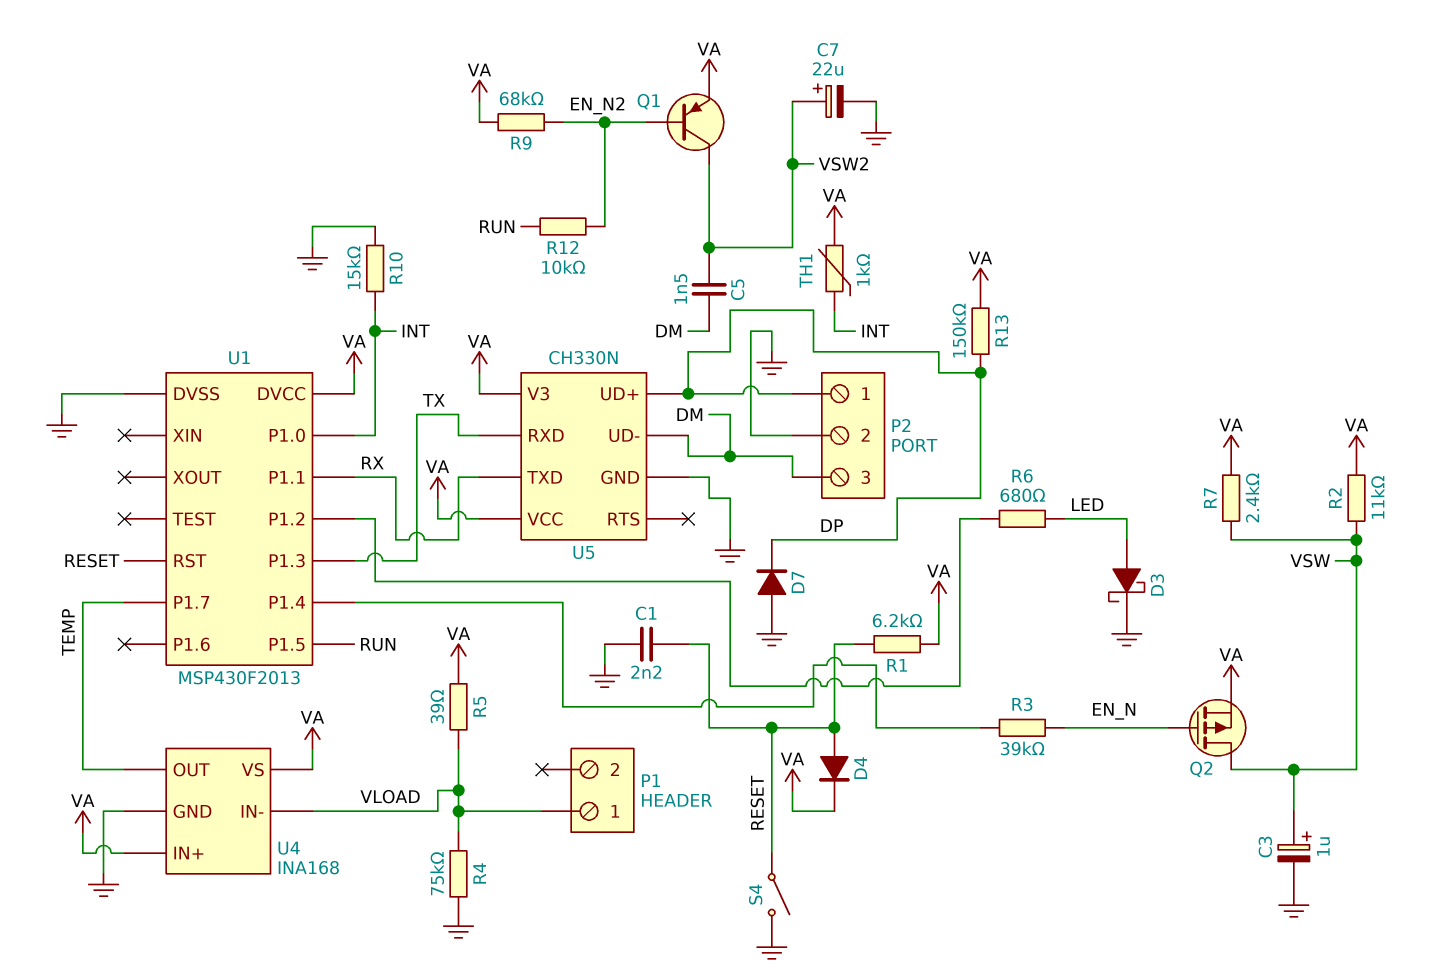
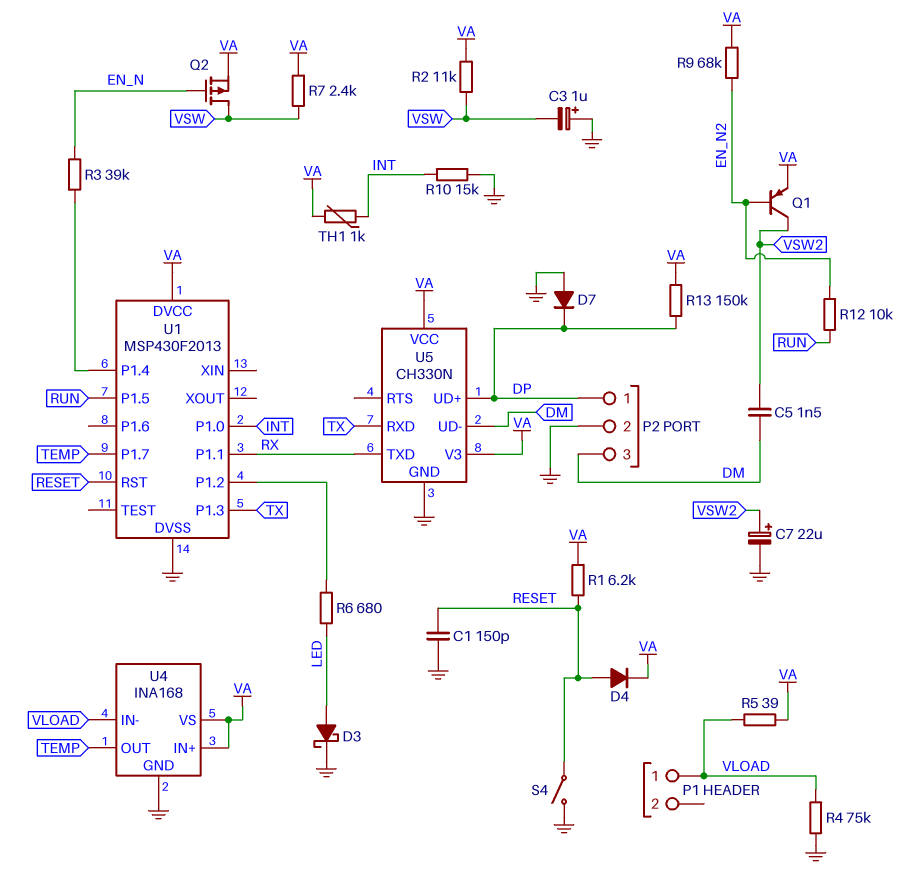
C1: 2.2nF (GND, RESET) -> 150pF (GND, RESET)
C3: 1uF (plus VSW, minus GND) -> 1uF (plus GND, minus VSW)

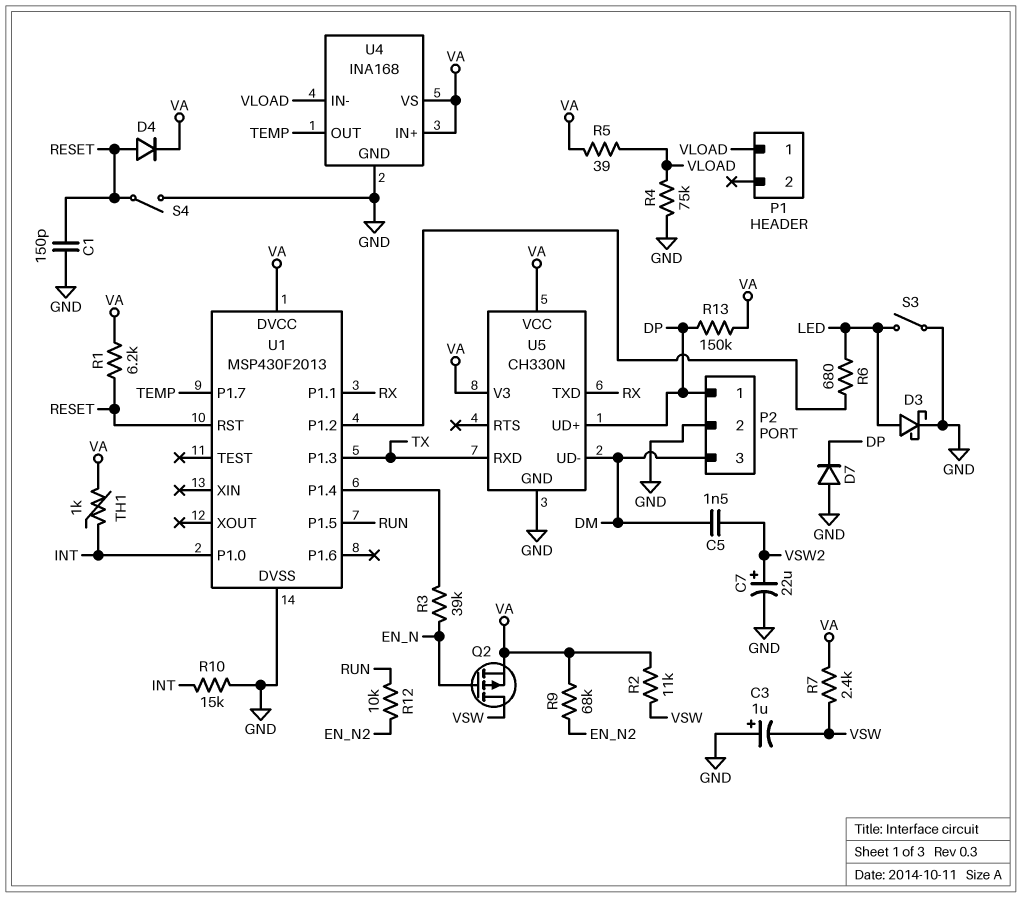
Q1: PNP (B EN_N2, C VSW2, E VA) -> none
S3: none -> switch (GND, LED)

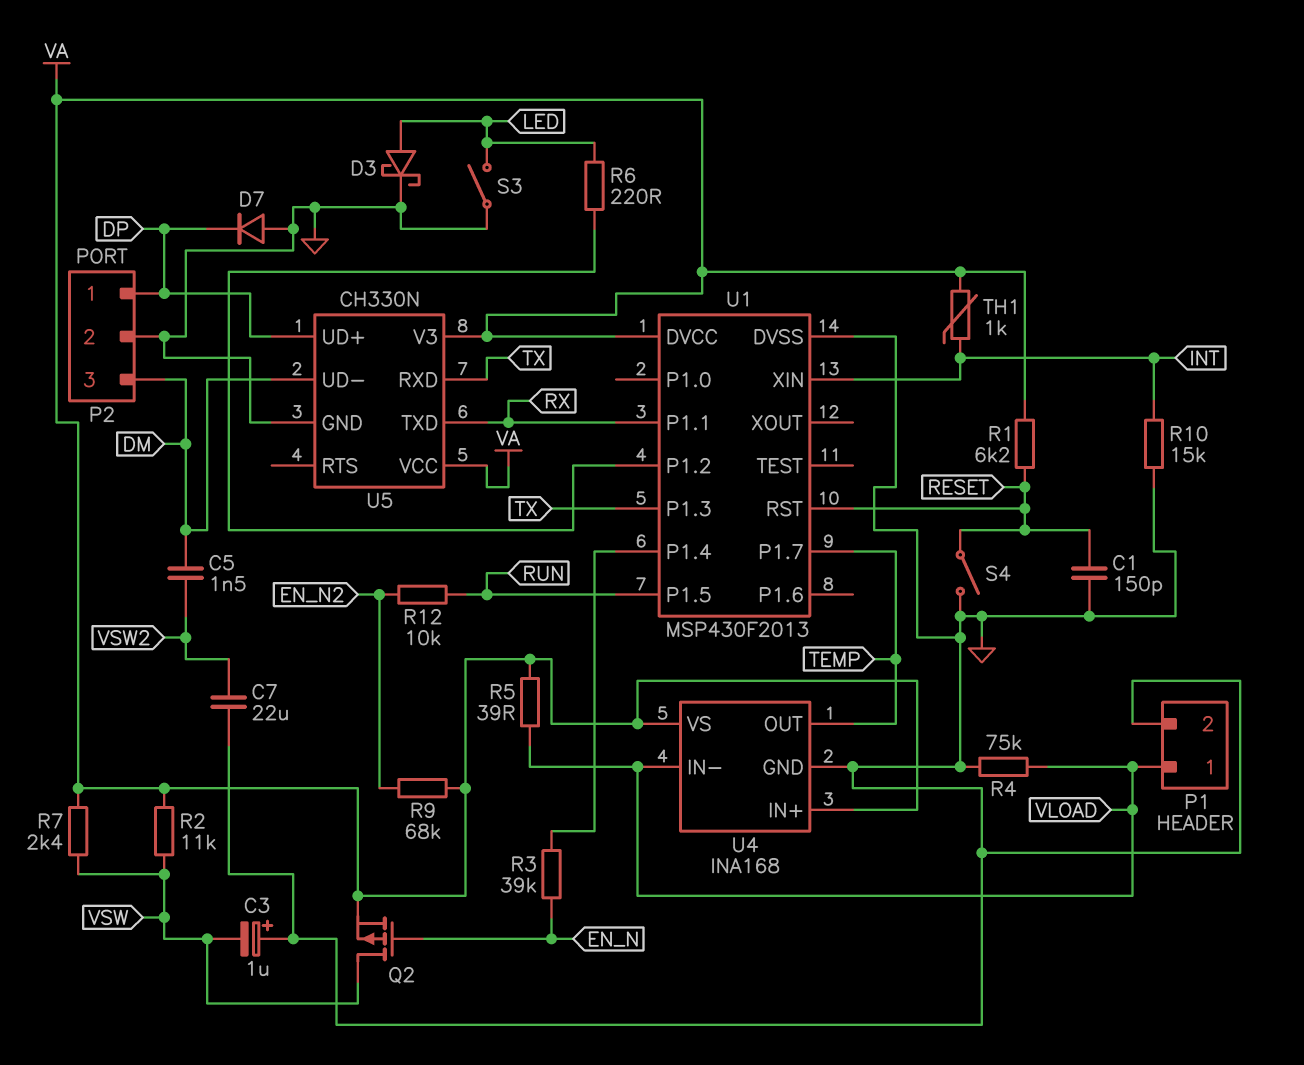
C7: 22uF (plus VSW2, minus GND) -> 22uF (GND, VSW2)
D4: diode (A RESET, K VA) -> none
P1 pin 2: none -> GND
R6: 680 (LED, U1/P1.2) -> 220 (LED, U1/P1.2)
R13: 150k (DP, VA) -> none
U1 pin P1.0: INT -> none
U1 pin XIN: none -> INT

